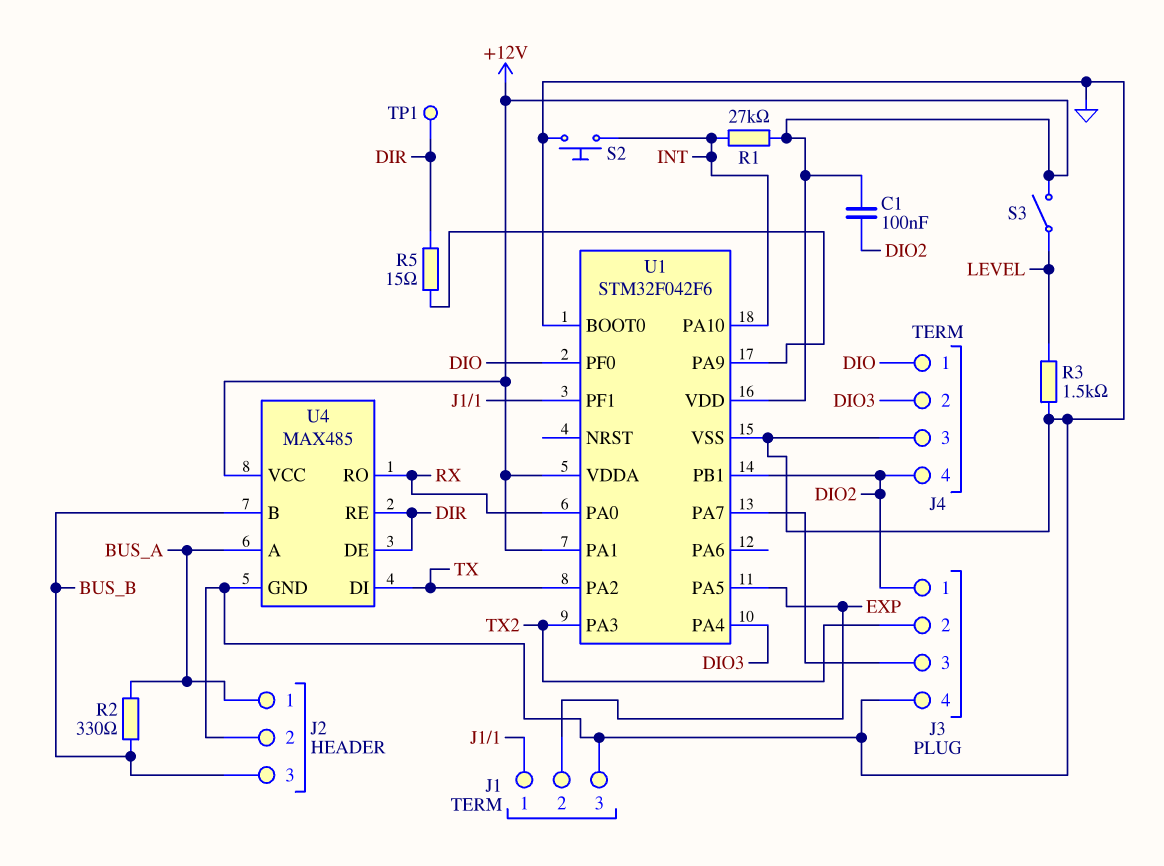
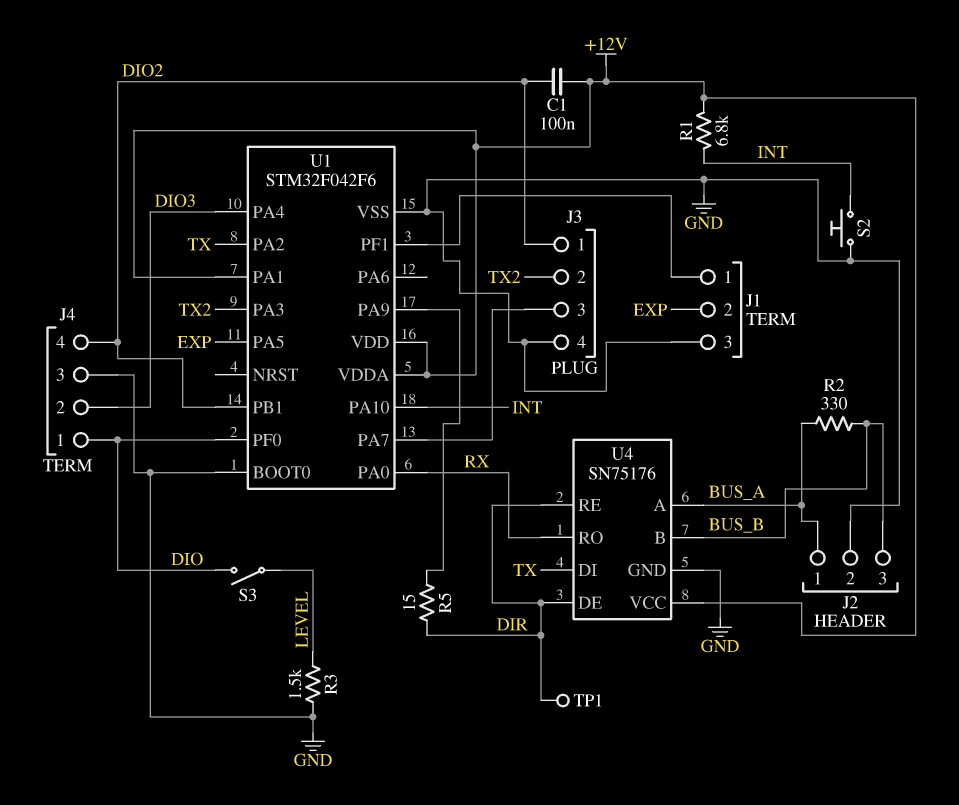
R1: 27k (+12V, INT) -> 6.8k (+12V, INT)
S3: switch (+12V, LEVEL) -> switch (DIO, LEVEL)
U4: MAX485 -> SN75176

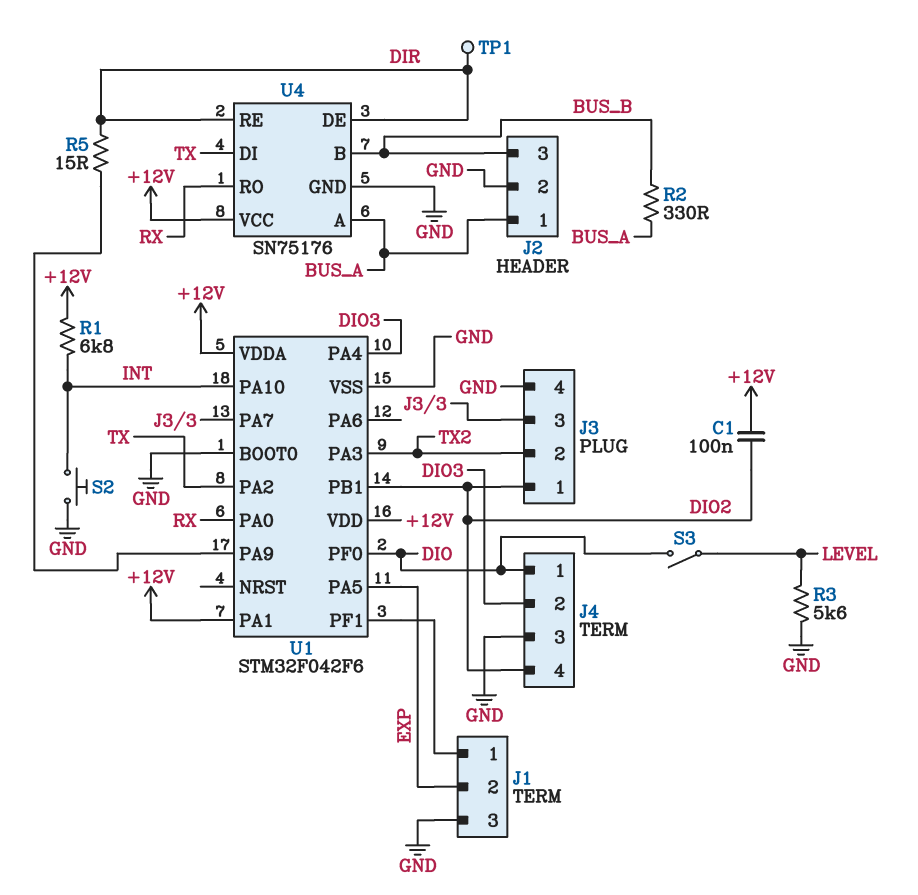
R3: 1.5k (GND, LEVEL) -> 5.6k (GND, LEVEL)

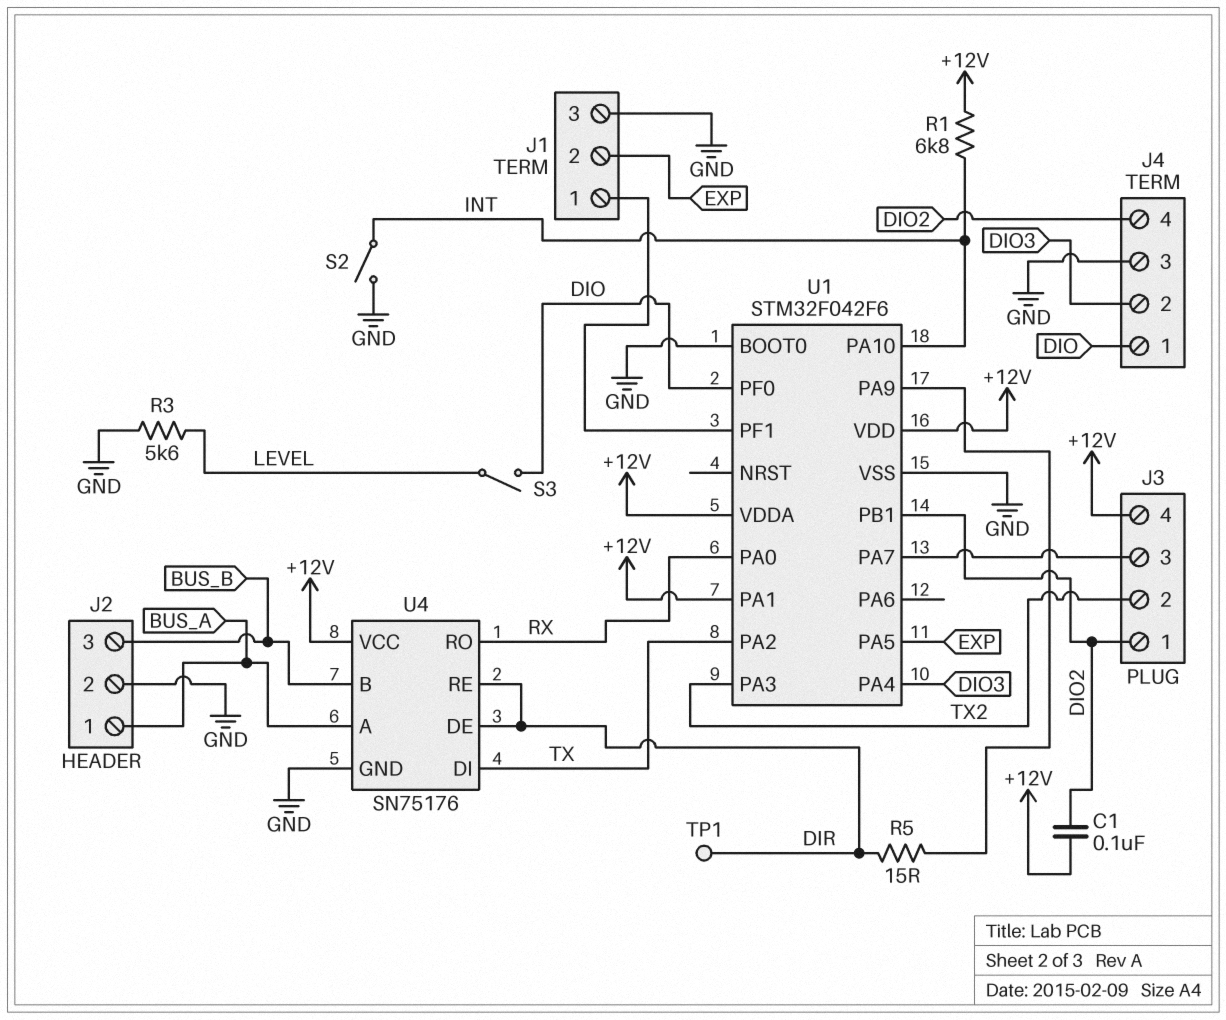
J3 pin 4: GND -> +12V
R2: 330 (BUS_A, BUS_B) -> none
S2: button (GND, INT) -> switch (GND, INT)

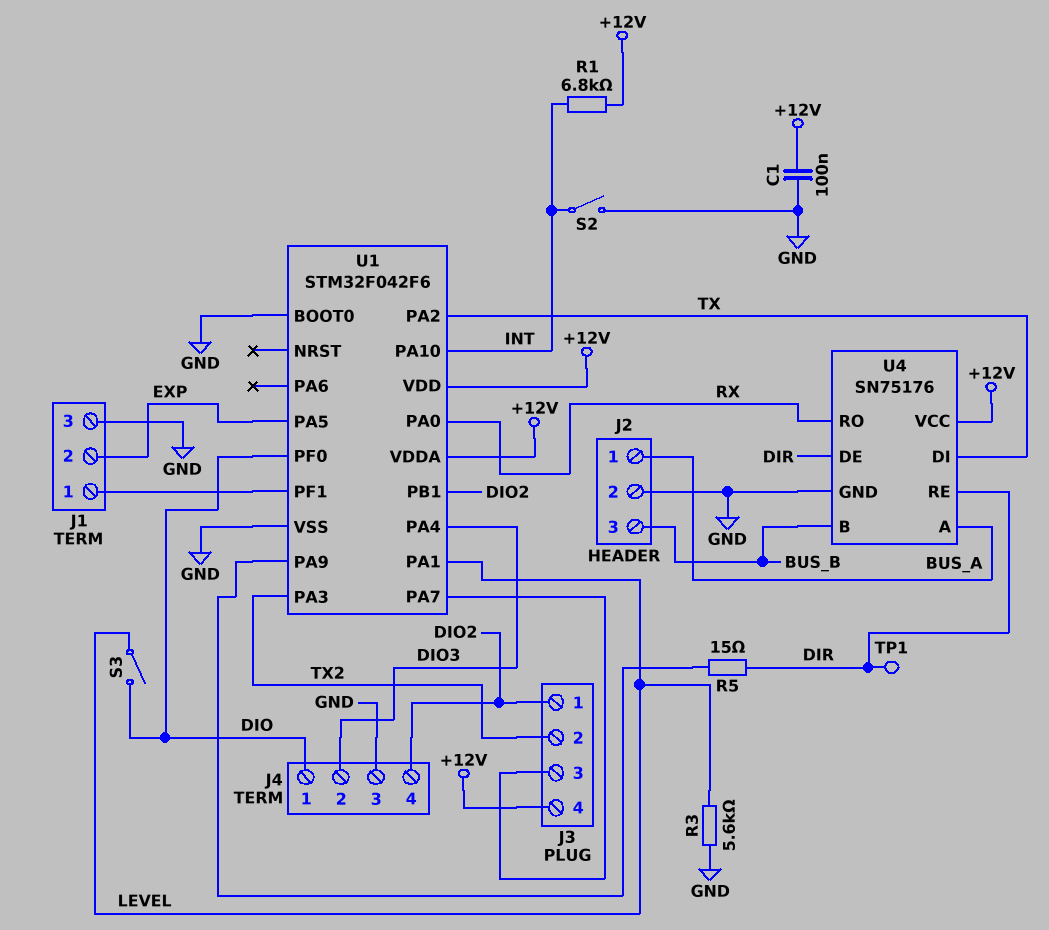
C1: 100nF (+12V, DIO2) -> 100nF (+12V, GND)
U1 pin PA1: +12V -> LEVEL

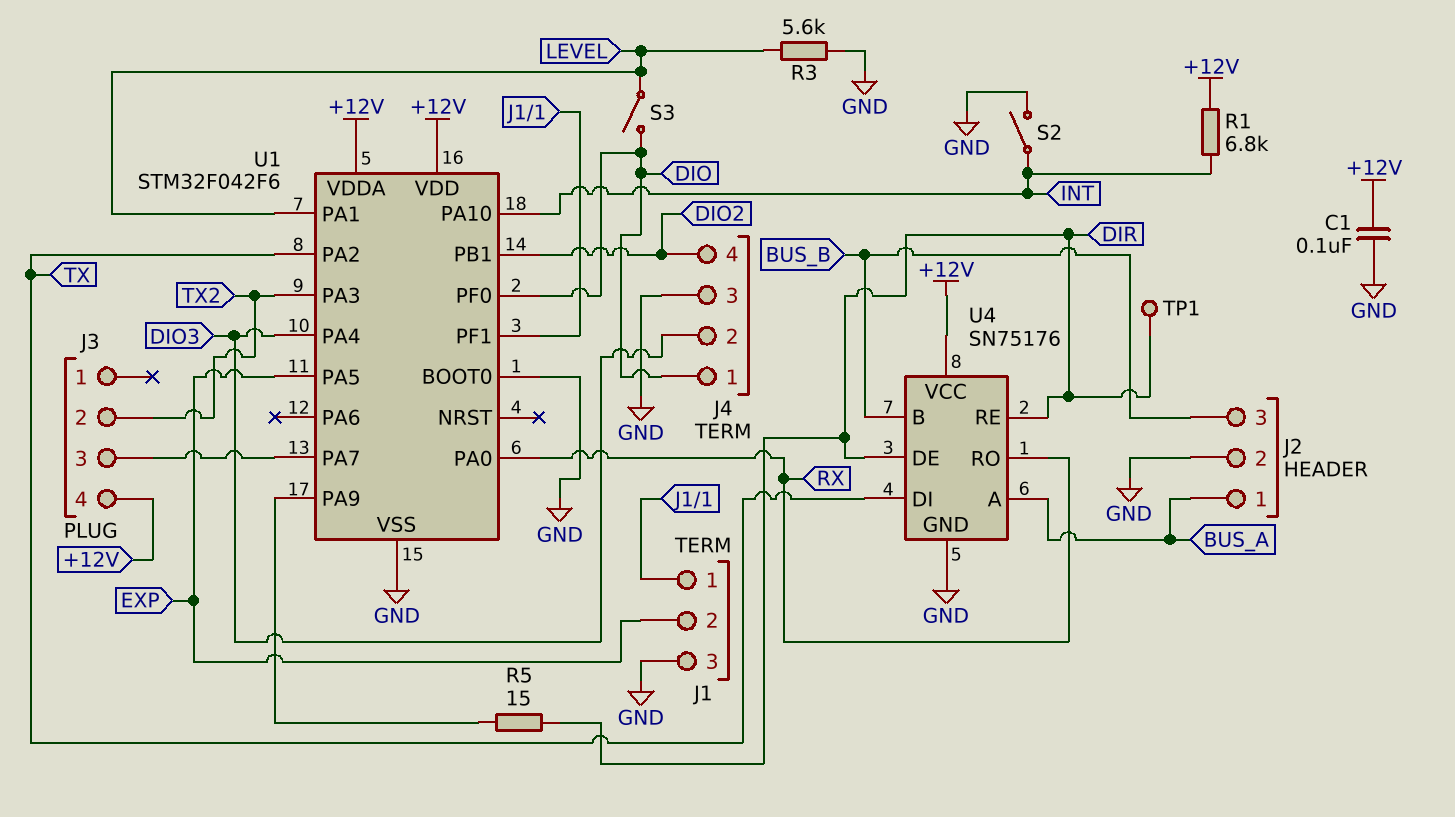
J3 pin 1: DIO2 -> none

